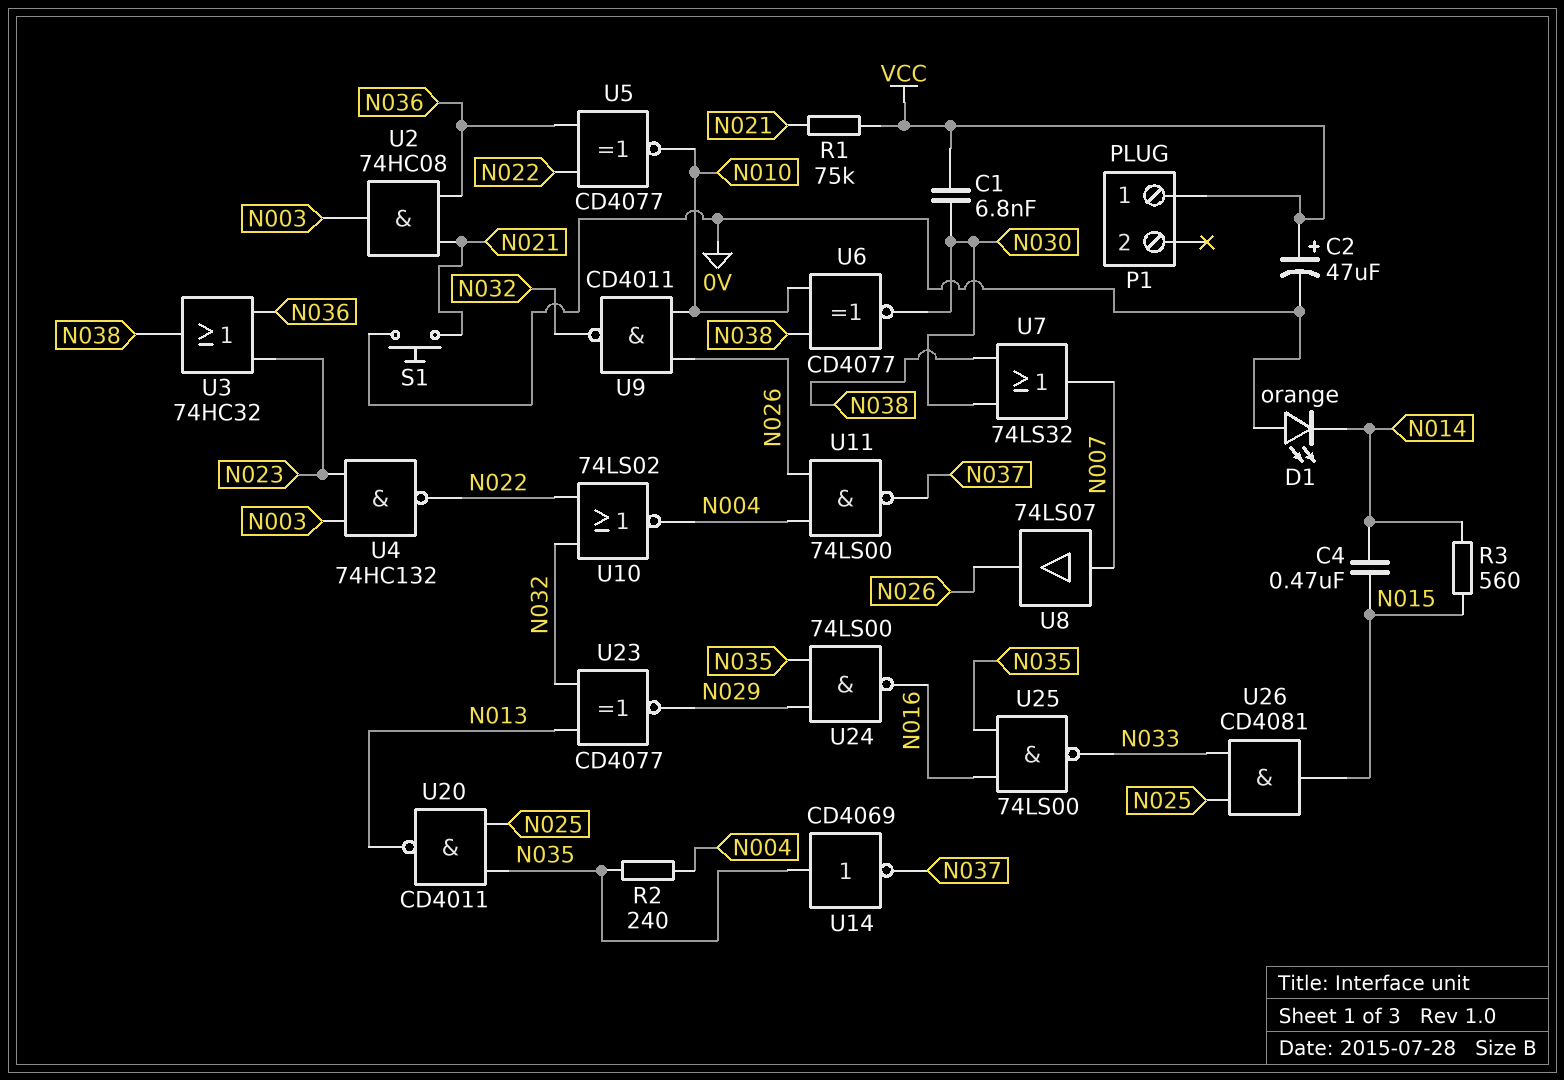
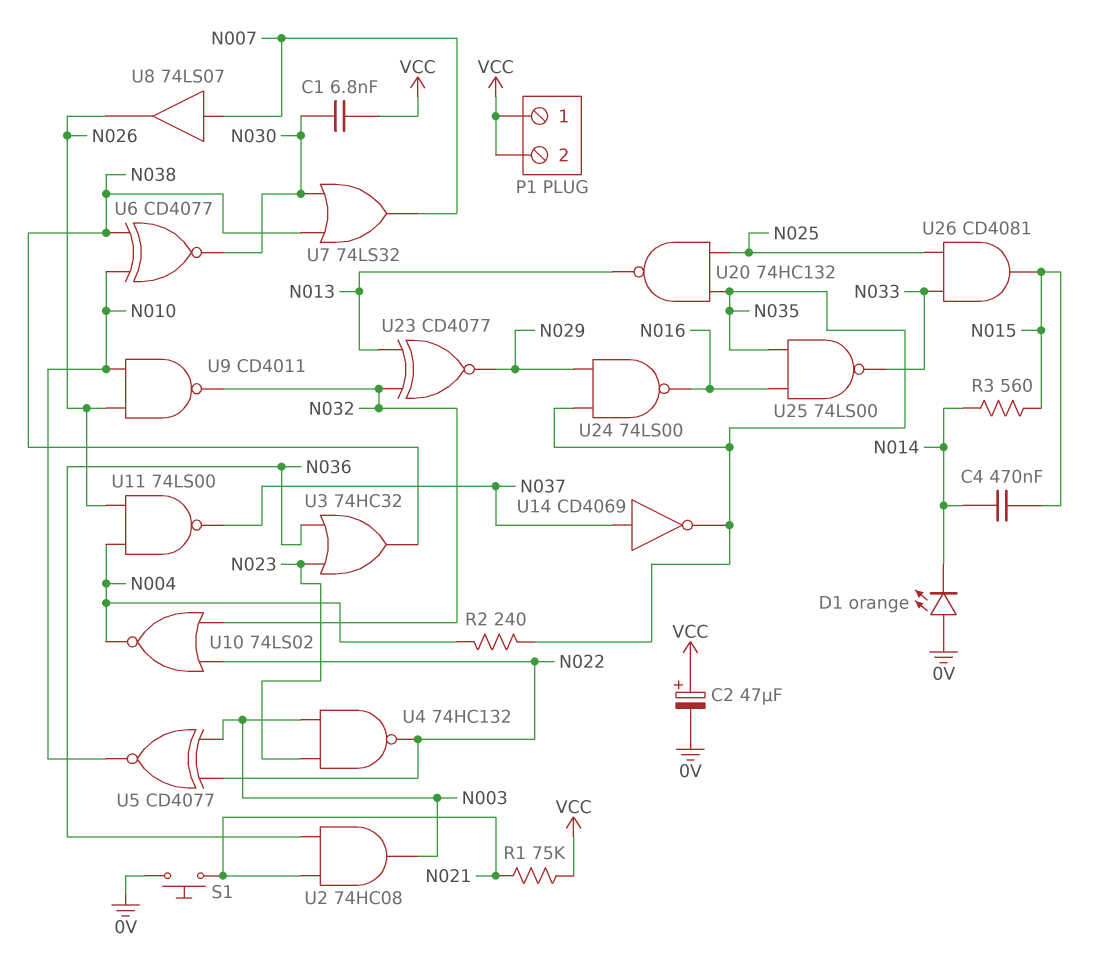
P1 pin 2: none -> VCC
U5: XNOR CD4077 (in N022, in N036, out N010) -> XNOR CD4077 (in N003, in N022, out N010)
U14: NOT CD4069 (in N035, out N037) -> NOT CD4069 (in N037, out N035)
U20: NAND CD4011 (in N025, in N035, out N013) -> NAND 74HC132 (in N025, in N035, out N013)

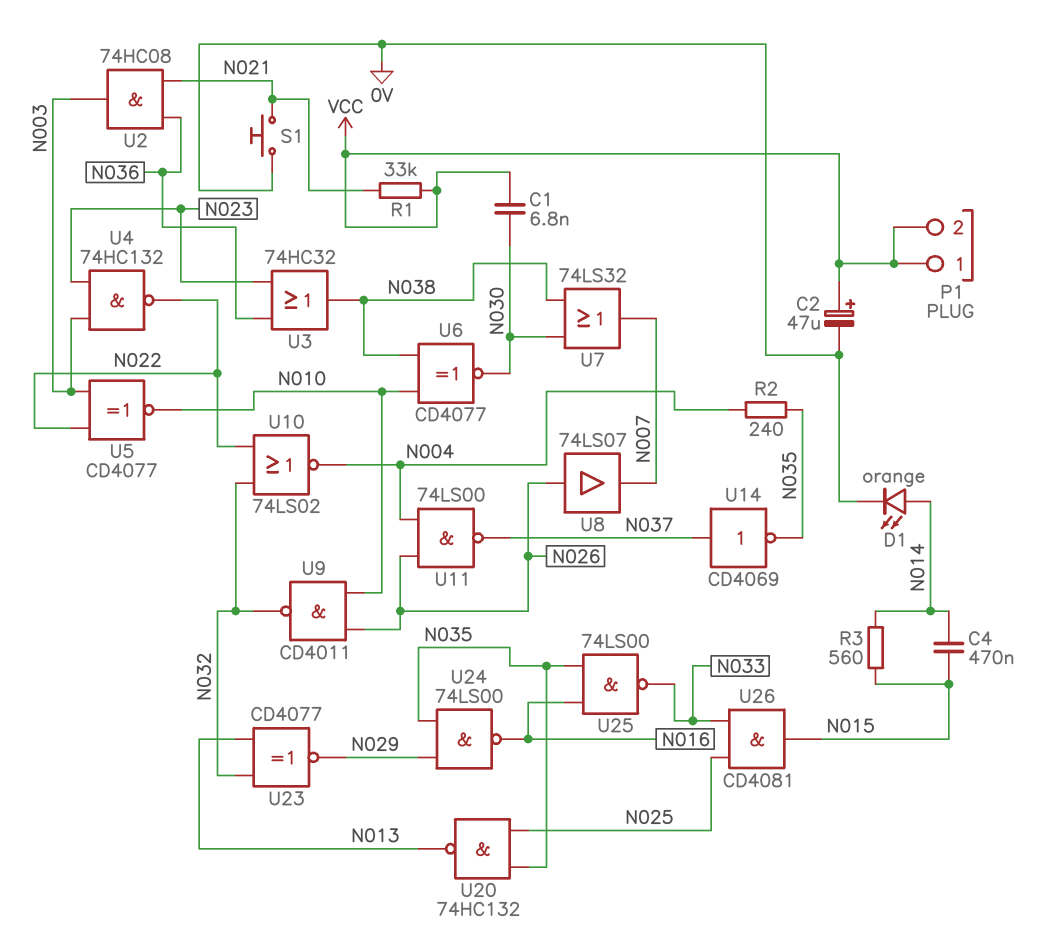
D1: LED orange (A 0V, K N014) -> LED orange (A N014, K 0V)
R1: 75k (N021, VCC) -> 33k (N021, VCC)
U8: buffer 74LS07 (in N007, out N026) -> buffer 74LS07 (in N026, out N007)

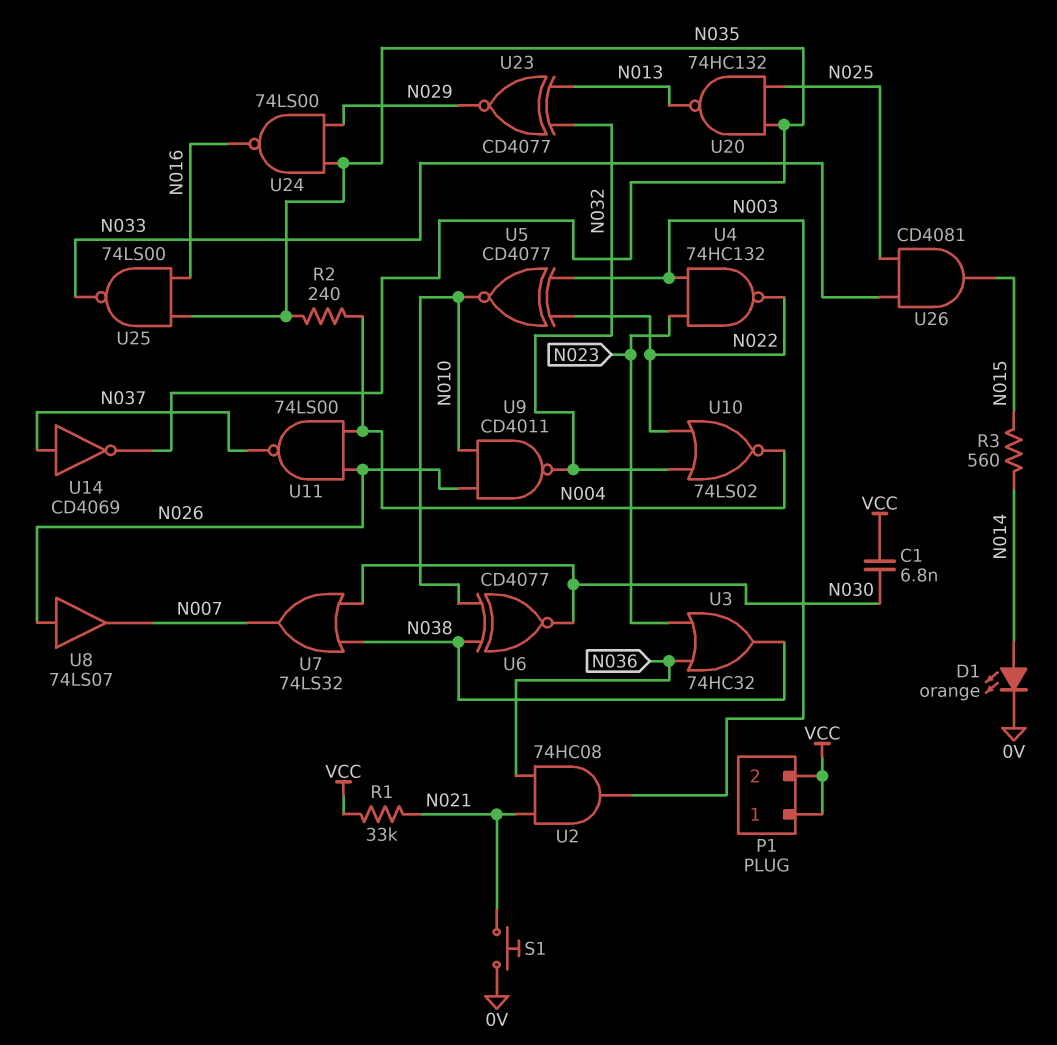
C2: 47uF (plus VCC, minus 0V) -> none
C4: 470nF (N014, N015) -> none

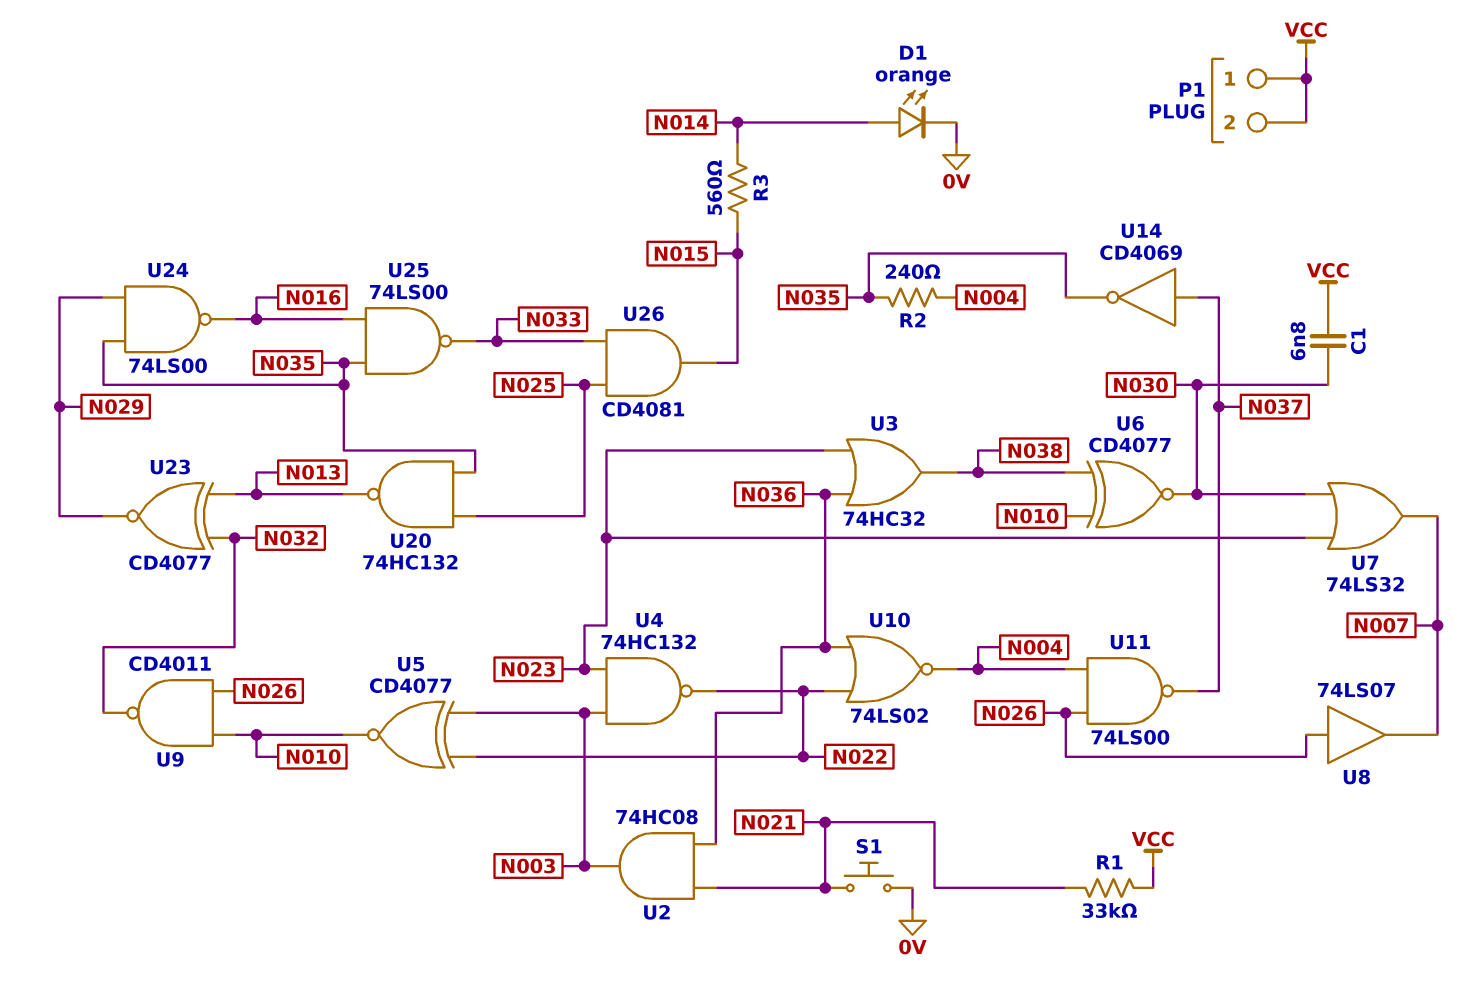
U7: OR 74LS32 (in N030, in N038, out N007) -> OR 74LS32 (in N023, in N030, out N007)
U10: NOR 74LS02 (in N022, in N032, out N004) -> NOR 74LS02 (in N022, in N036, out N004)

